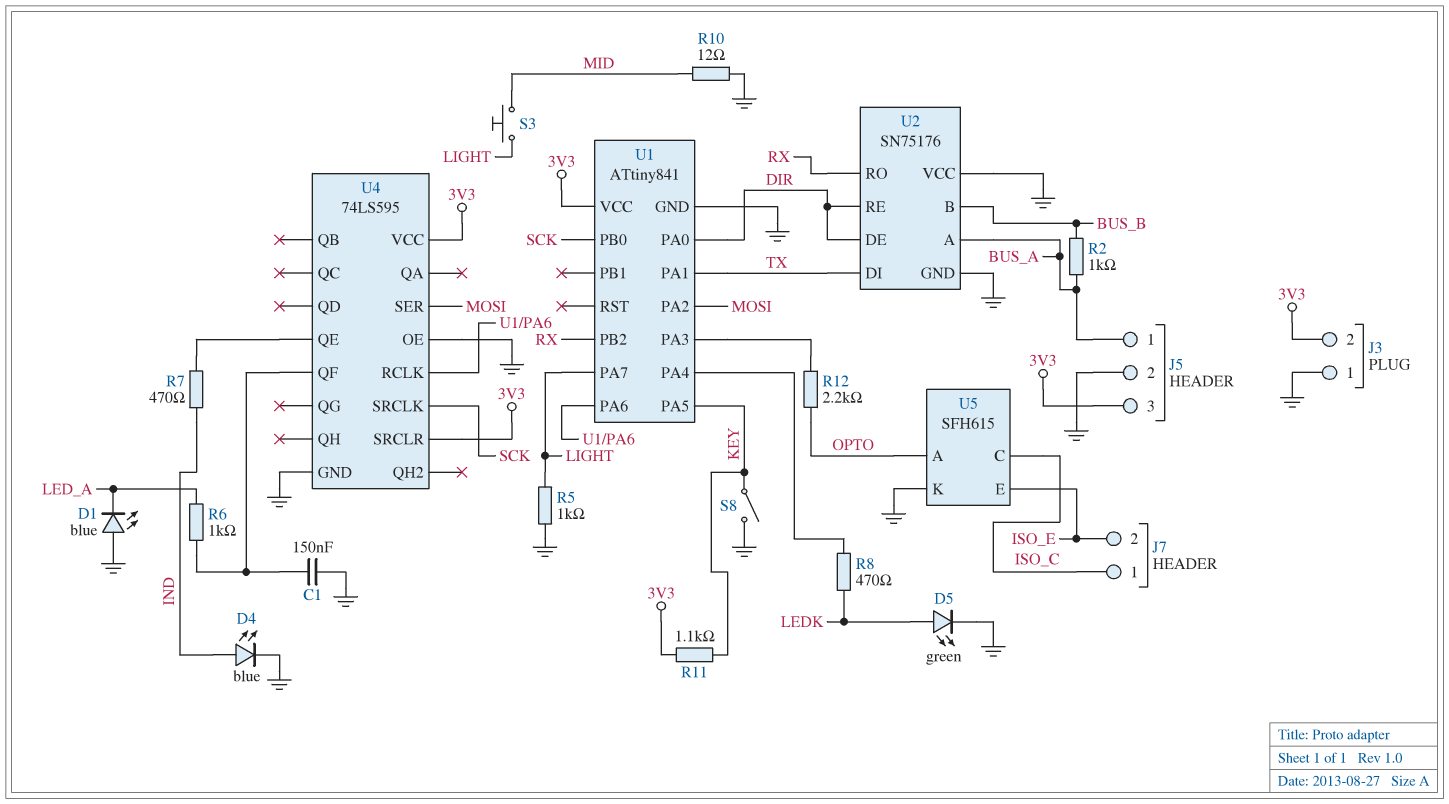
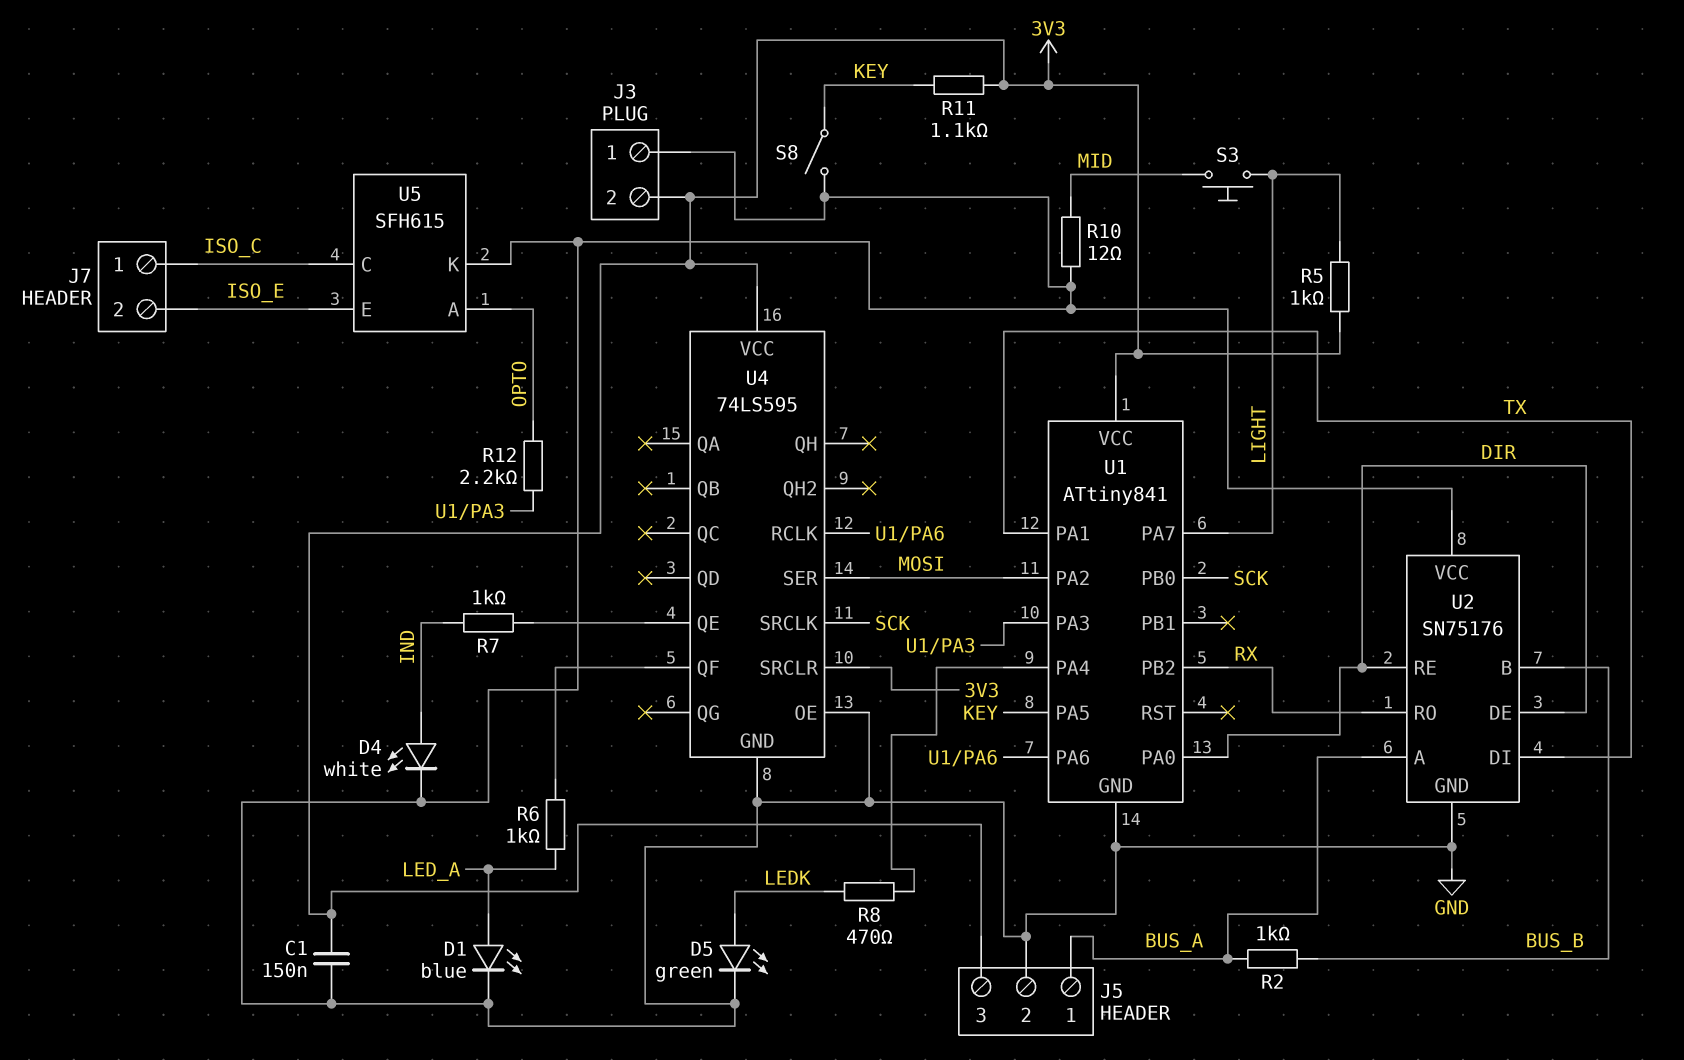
C1: 150nF (GND, U4/QF) -> 150nF (3V3, GND)
D1: LED blue (A GND, K LED_A) -> LED blue (A LED_A, K GND)
D4: LED blue (A IND, K GND) -> LED white (A IND, K GND)
R5: 1k (GND, LIGHT) -> 1k (3V3, LIGHT)
R7: 470 (IND, U4/QE) -> 1k (IND, U4/QE)

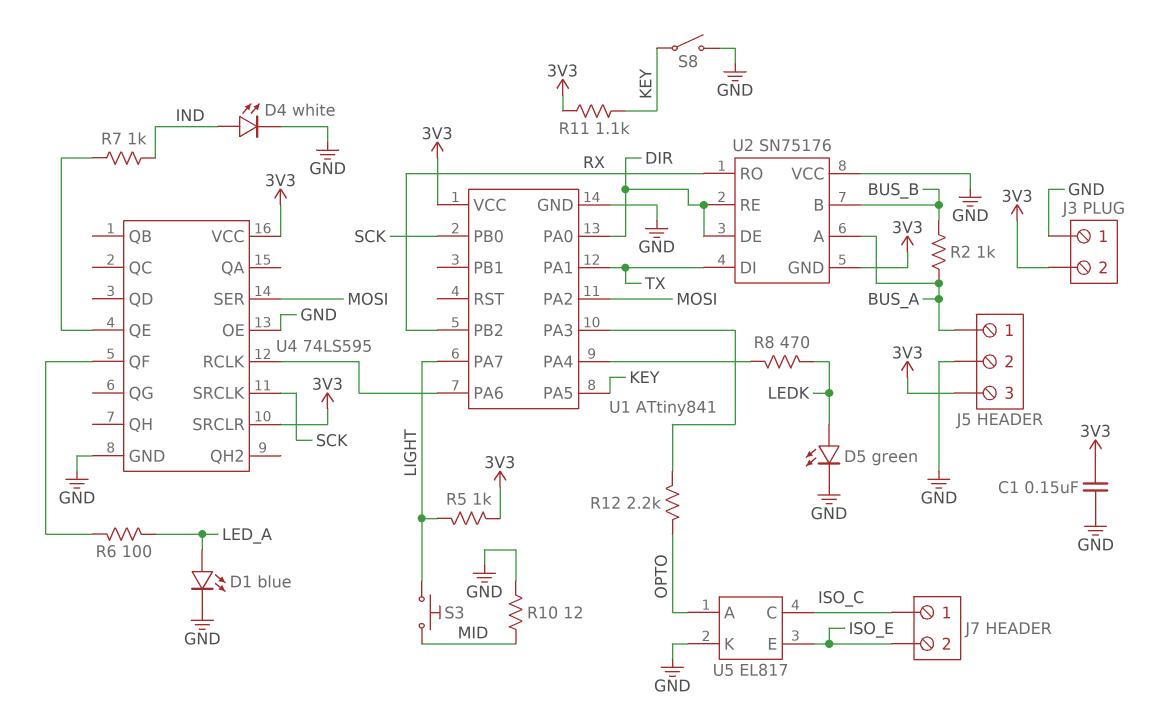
R6: 1k (LED_A, U4/QF) -> 100 (LED_A, U4/QF)
U2 pin GND: GND -> 3V3
U5: SFH615 -> EL817

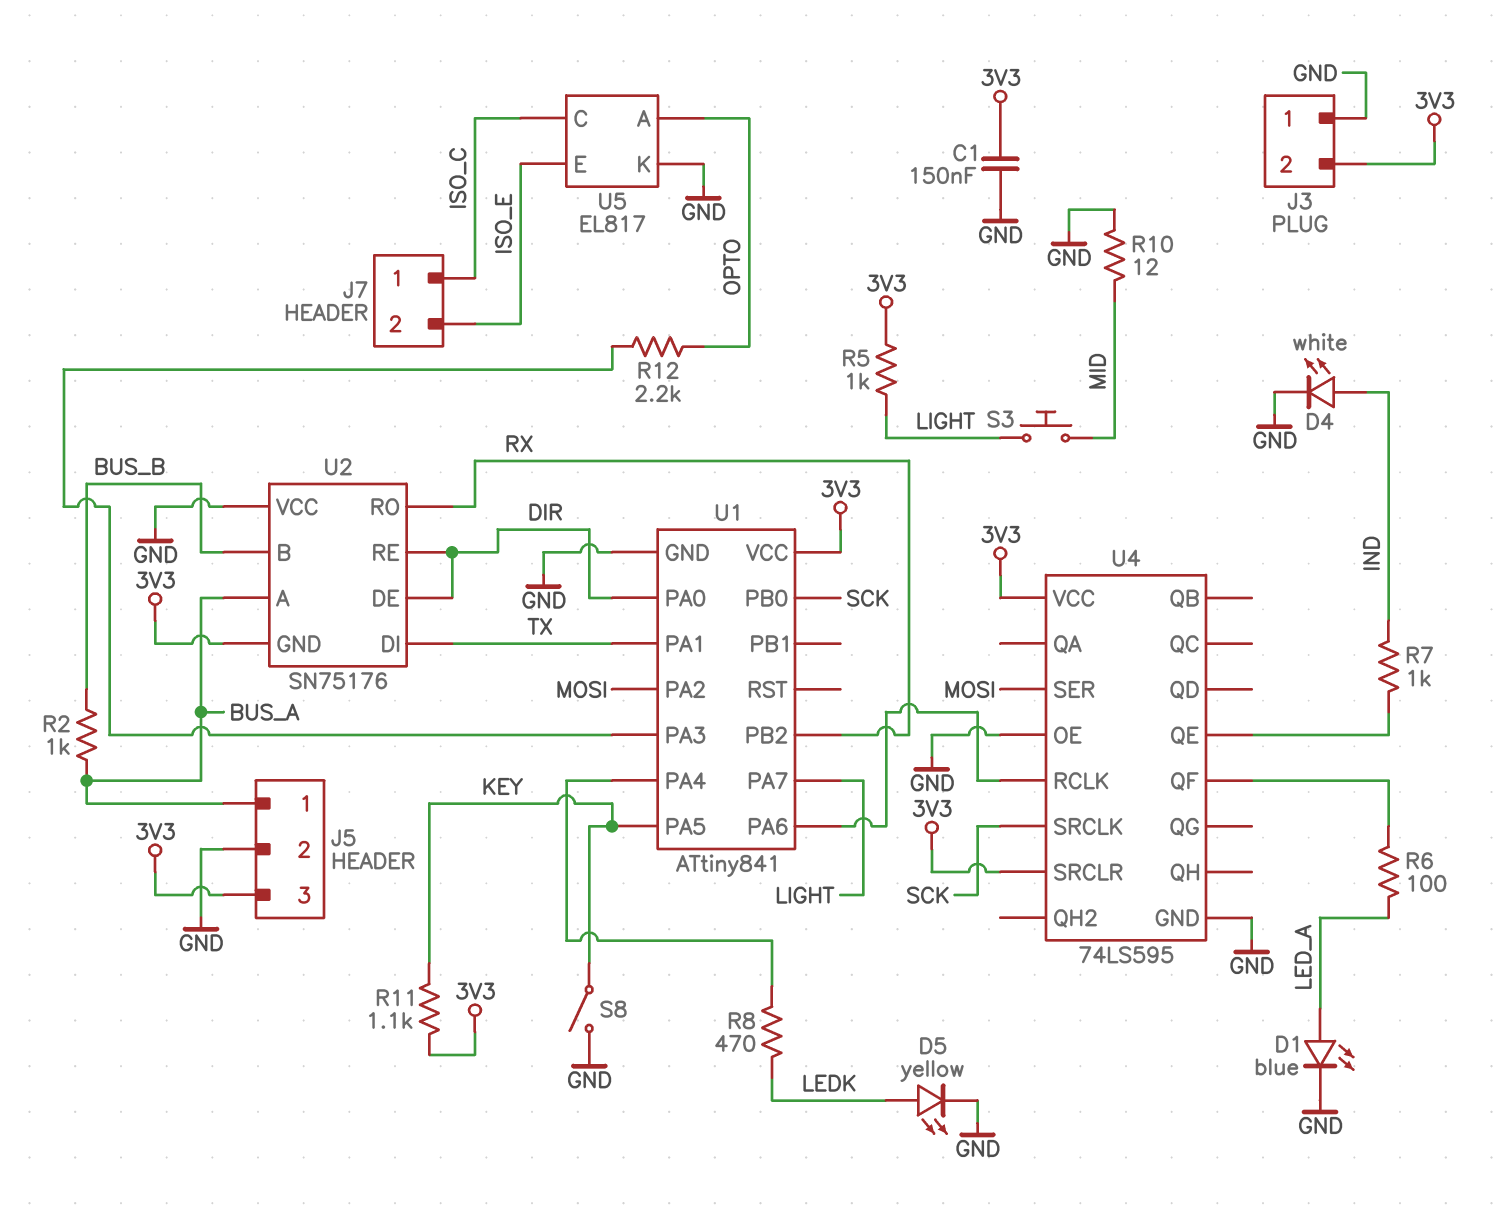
D5: LED green (A LEDK, K GND) -> LED yellow (A LEDK, K GND)

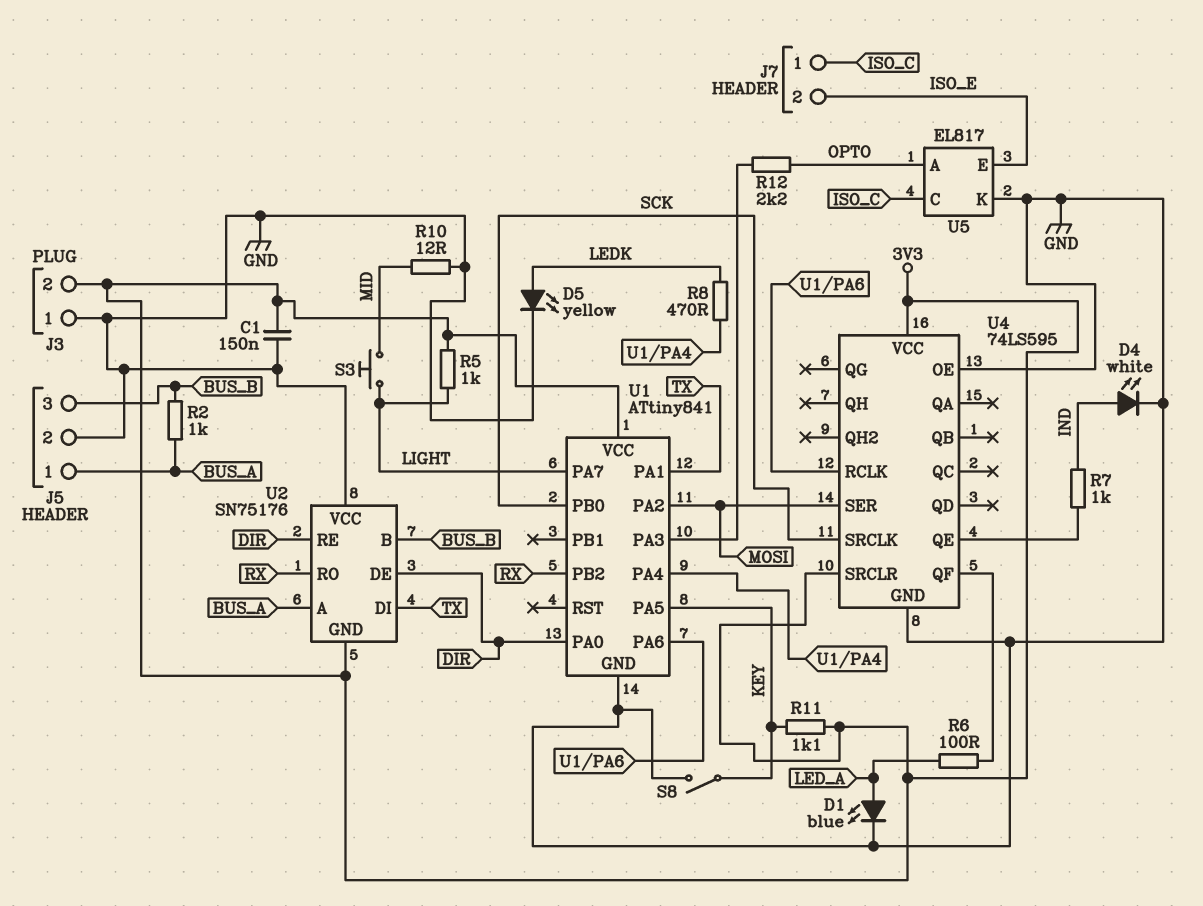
J5 pin 3: 3V3 -> BUS_B

